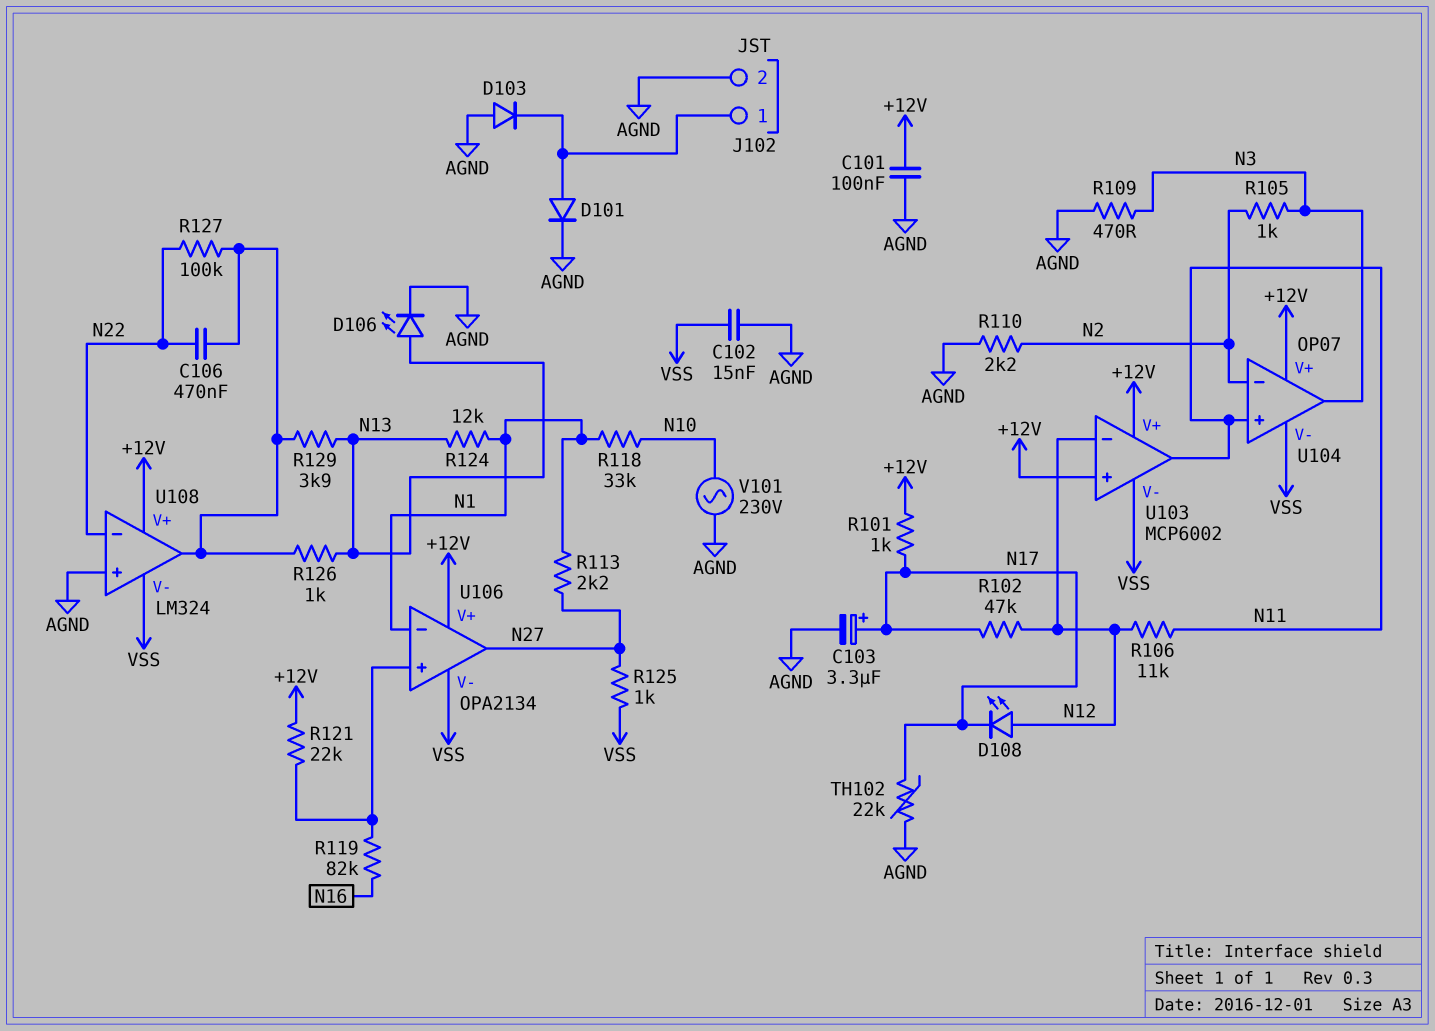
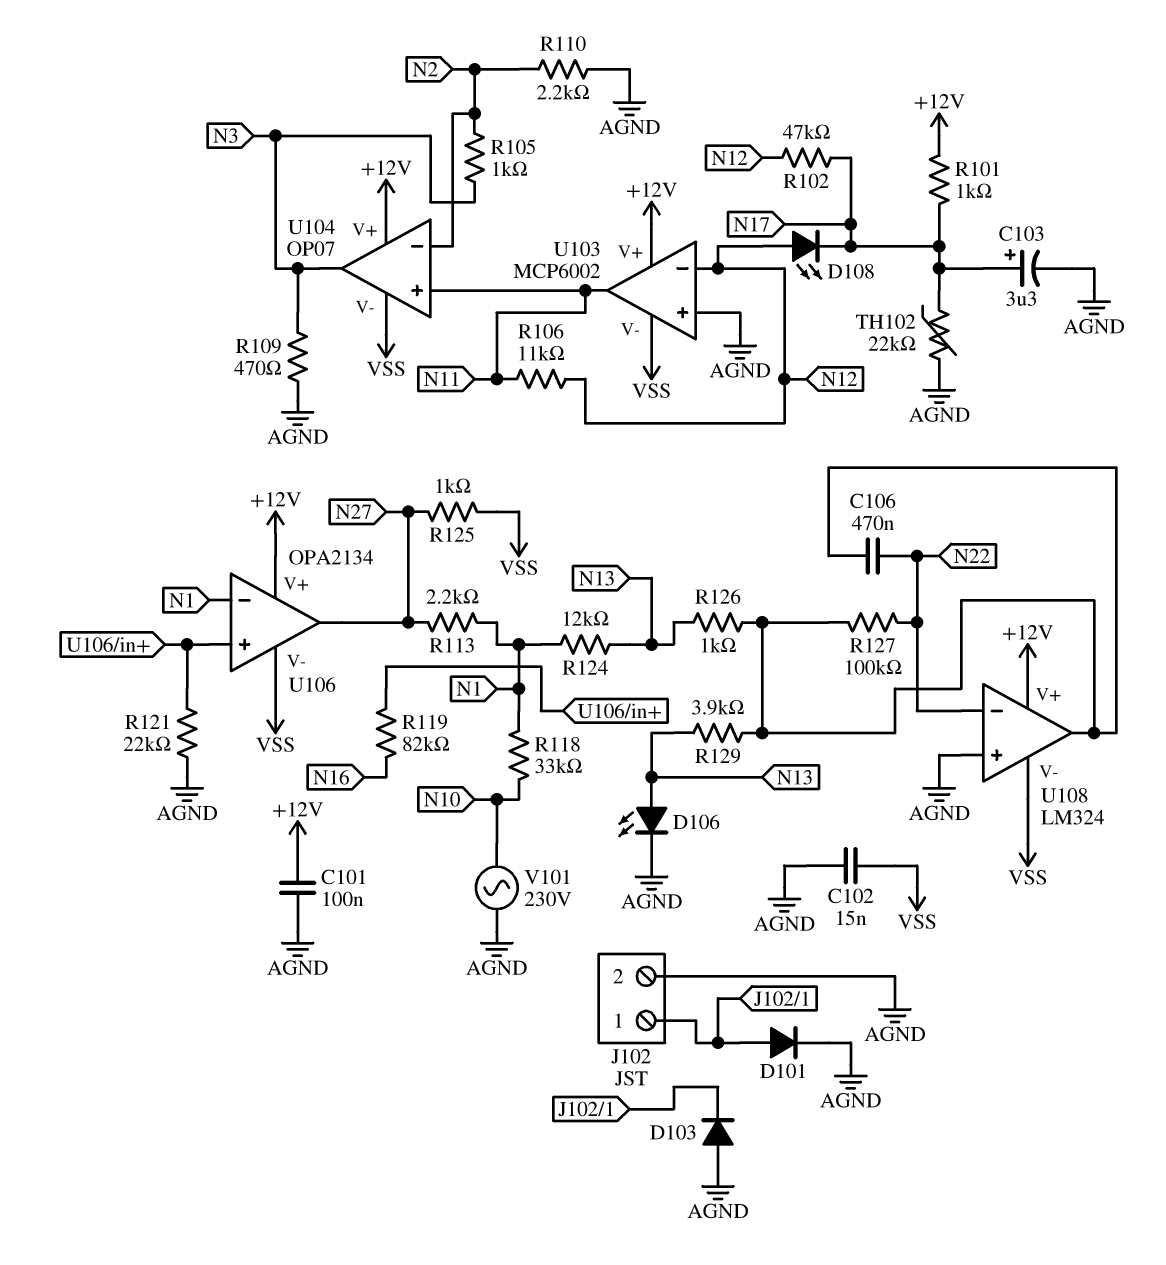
R121: 22k (+12V, U106/in+) -> 22k (AGND, U106/in+)
U103 pin in+: +12V -> AGND

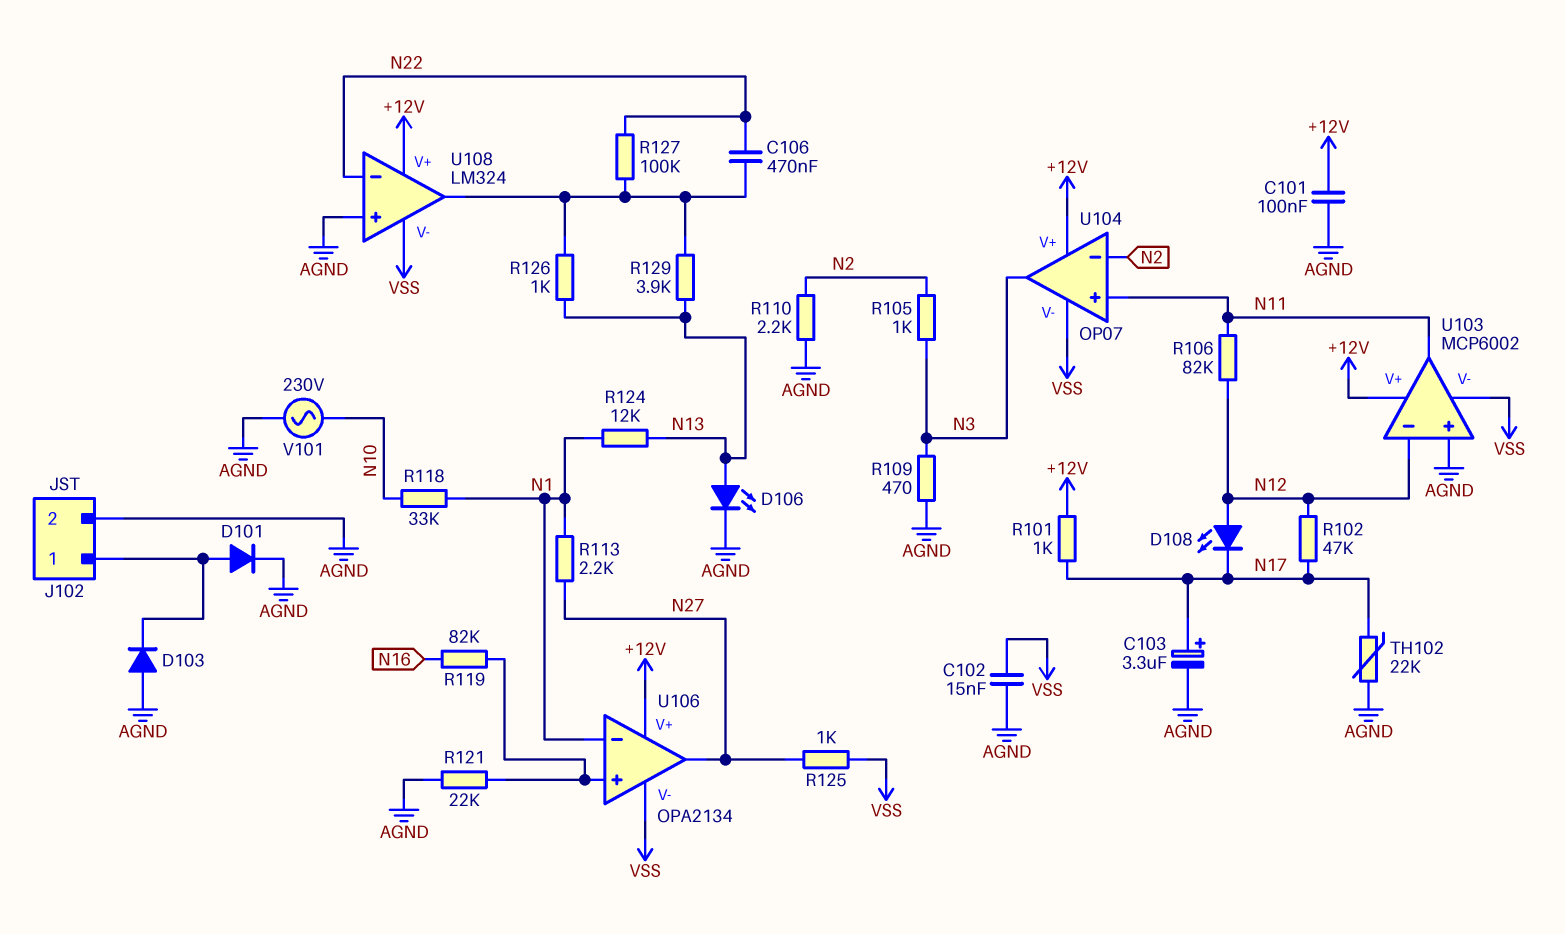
R106: 11k (N11, N12) -> 82k (N11, N12)

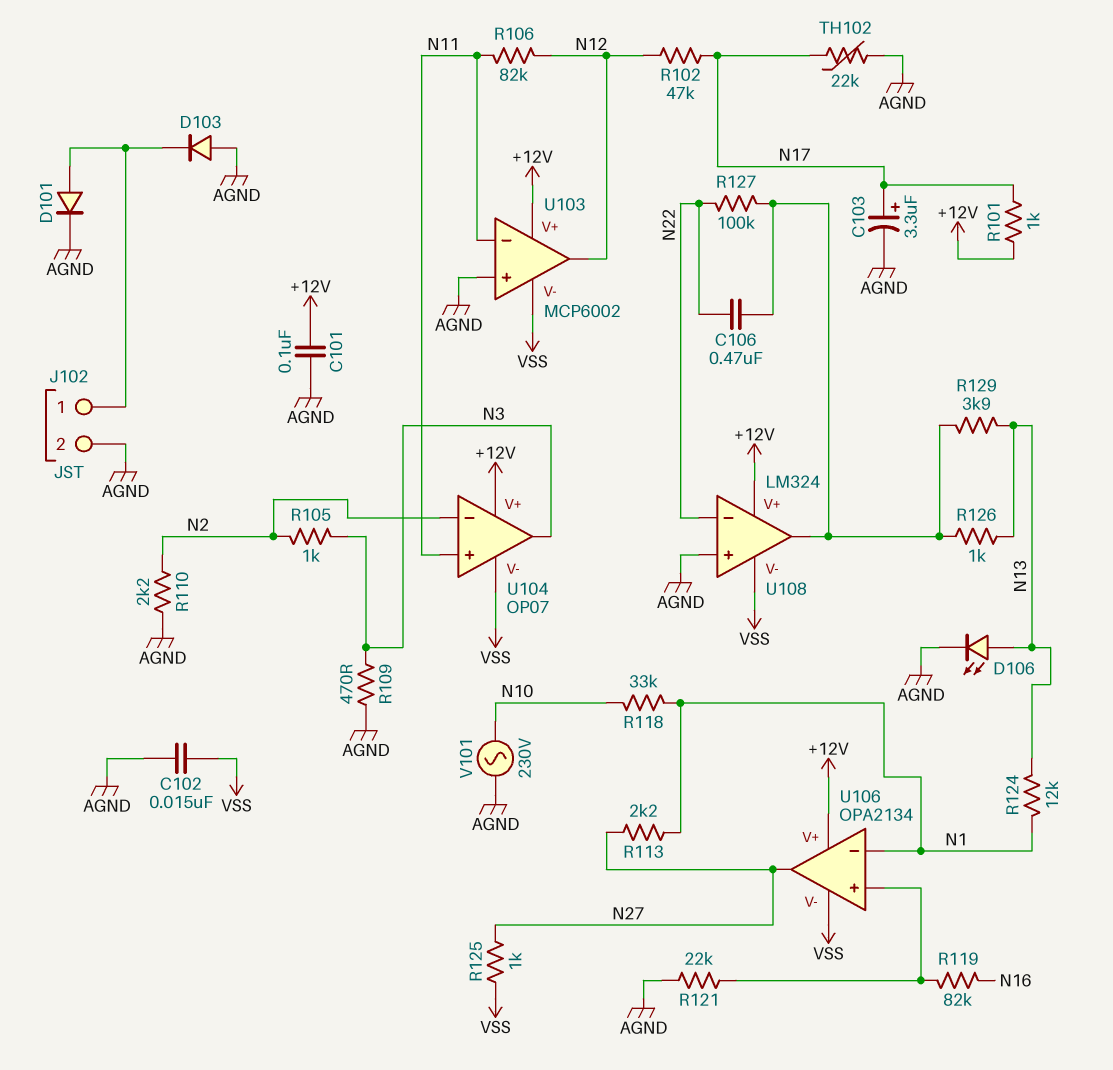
D108: LED (A N12, K N17) -> none
U103 pin in-: N12 -> N11
U103 pin out: N11 -> N12

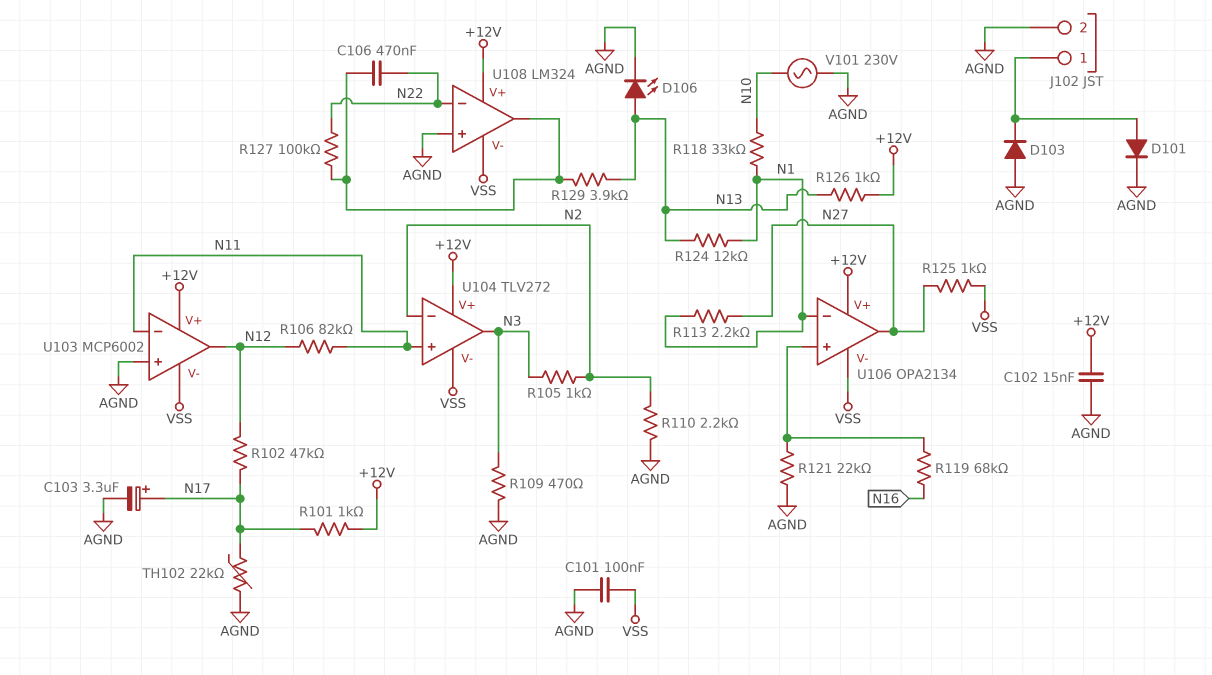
C101: 100nF (+12V, AGND) -> 100nF (AGND, VSS)
C102: 15nF (AGND, VSS) -> 15nF (+12V, AGND)
R119: 82k (N16, U106/in+) -> 68k (N16, U106/in+)
R126: 1k (N13, U108/out) -> 1k (+12V, N13)
U104: OP07 -> TLV272

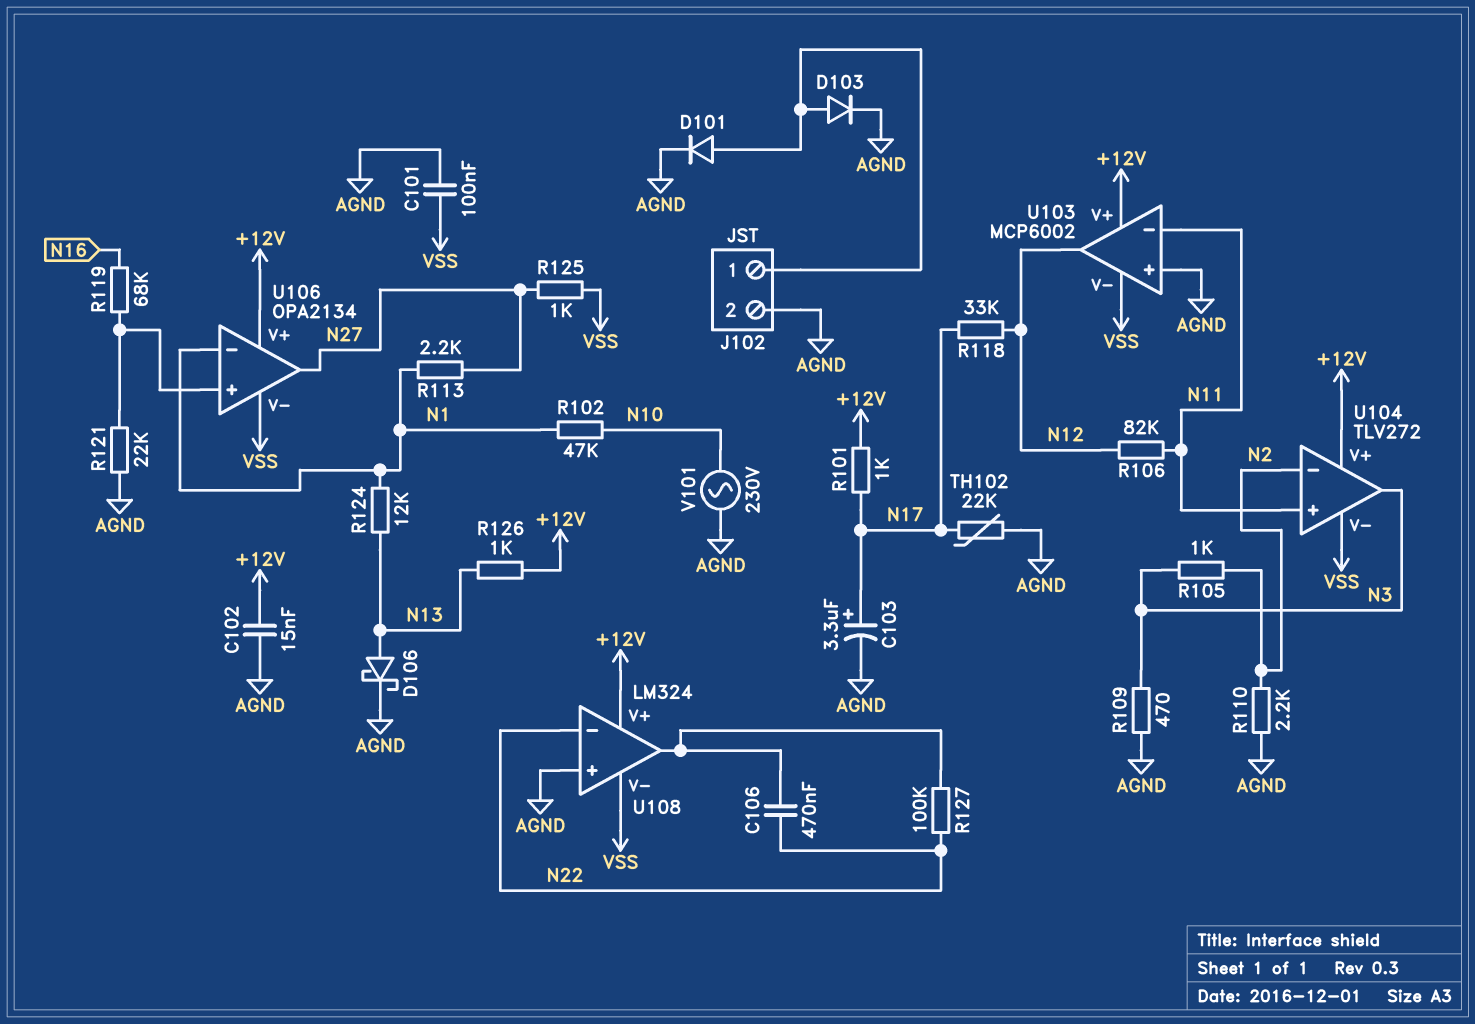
D103: diode (A AGND, K J102/1) -> diode (A J102/1, K AGND)
D106: LED (A N13, K AGND) -> schottky (A N13, K AGND)
R102: 47k (N12, N17) -> 47k (N1, N10)
R118: 33k (N1, N10) -> 33k (N12, N17)
R129: 3.9k (N13, U108/out) -> none

